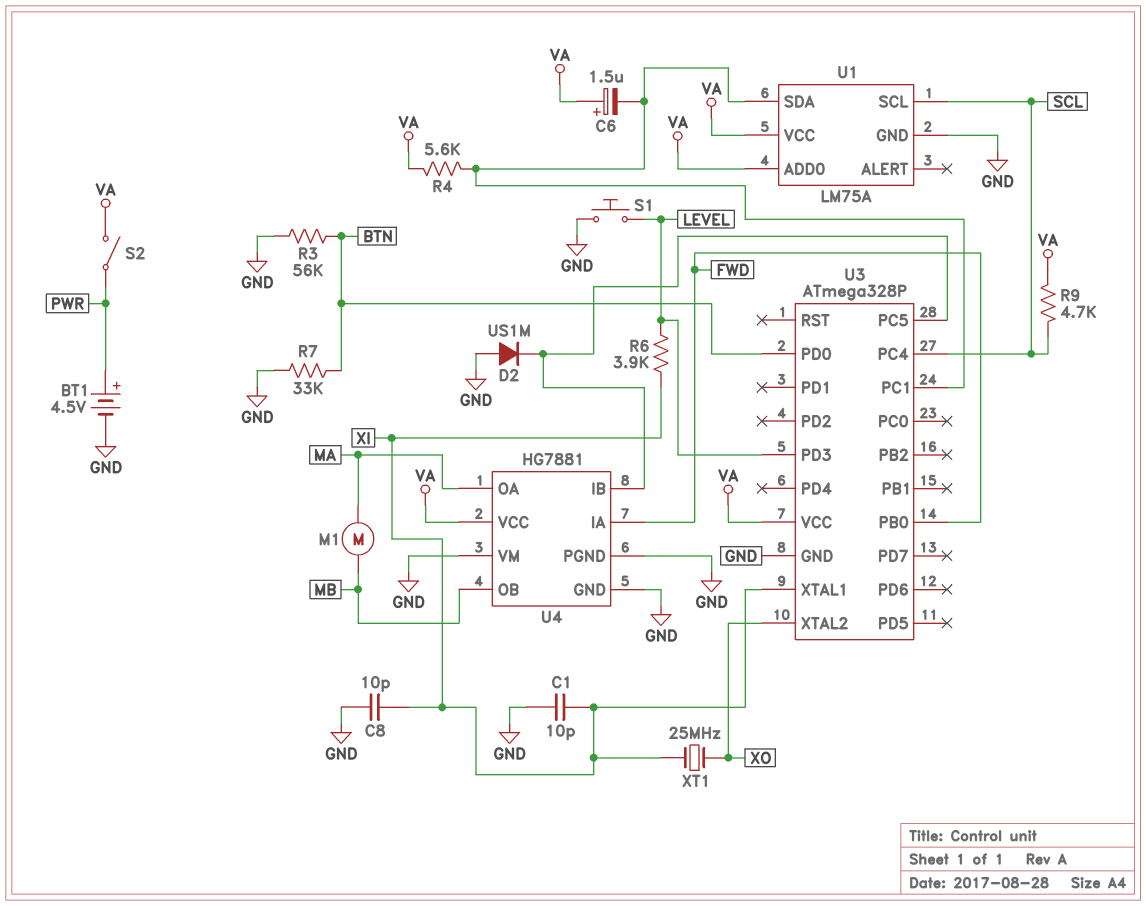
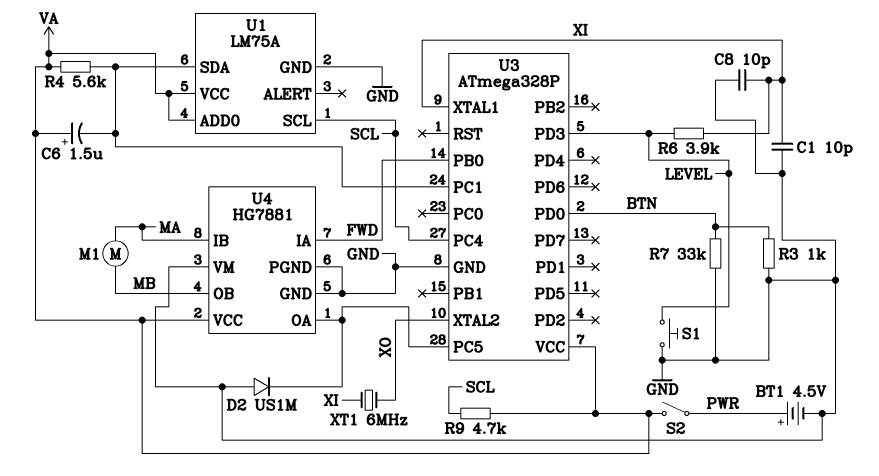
R3: 56k (BTN, GND) -> 1k (BTN, GND)
U4 pin IB: U3/PC5 -> MA
U4 pin OA: MA -> U3/PC5
XT1: 25MHz (XI, XO) -> 6MHz (XI, XO)

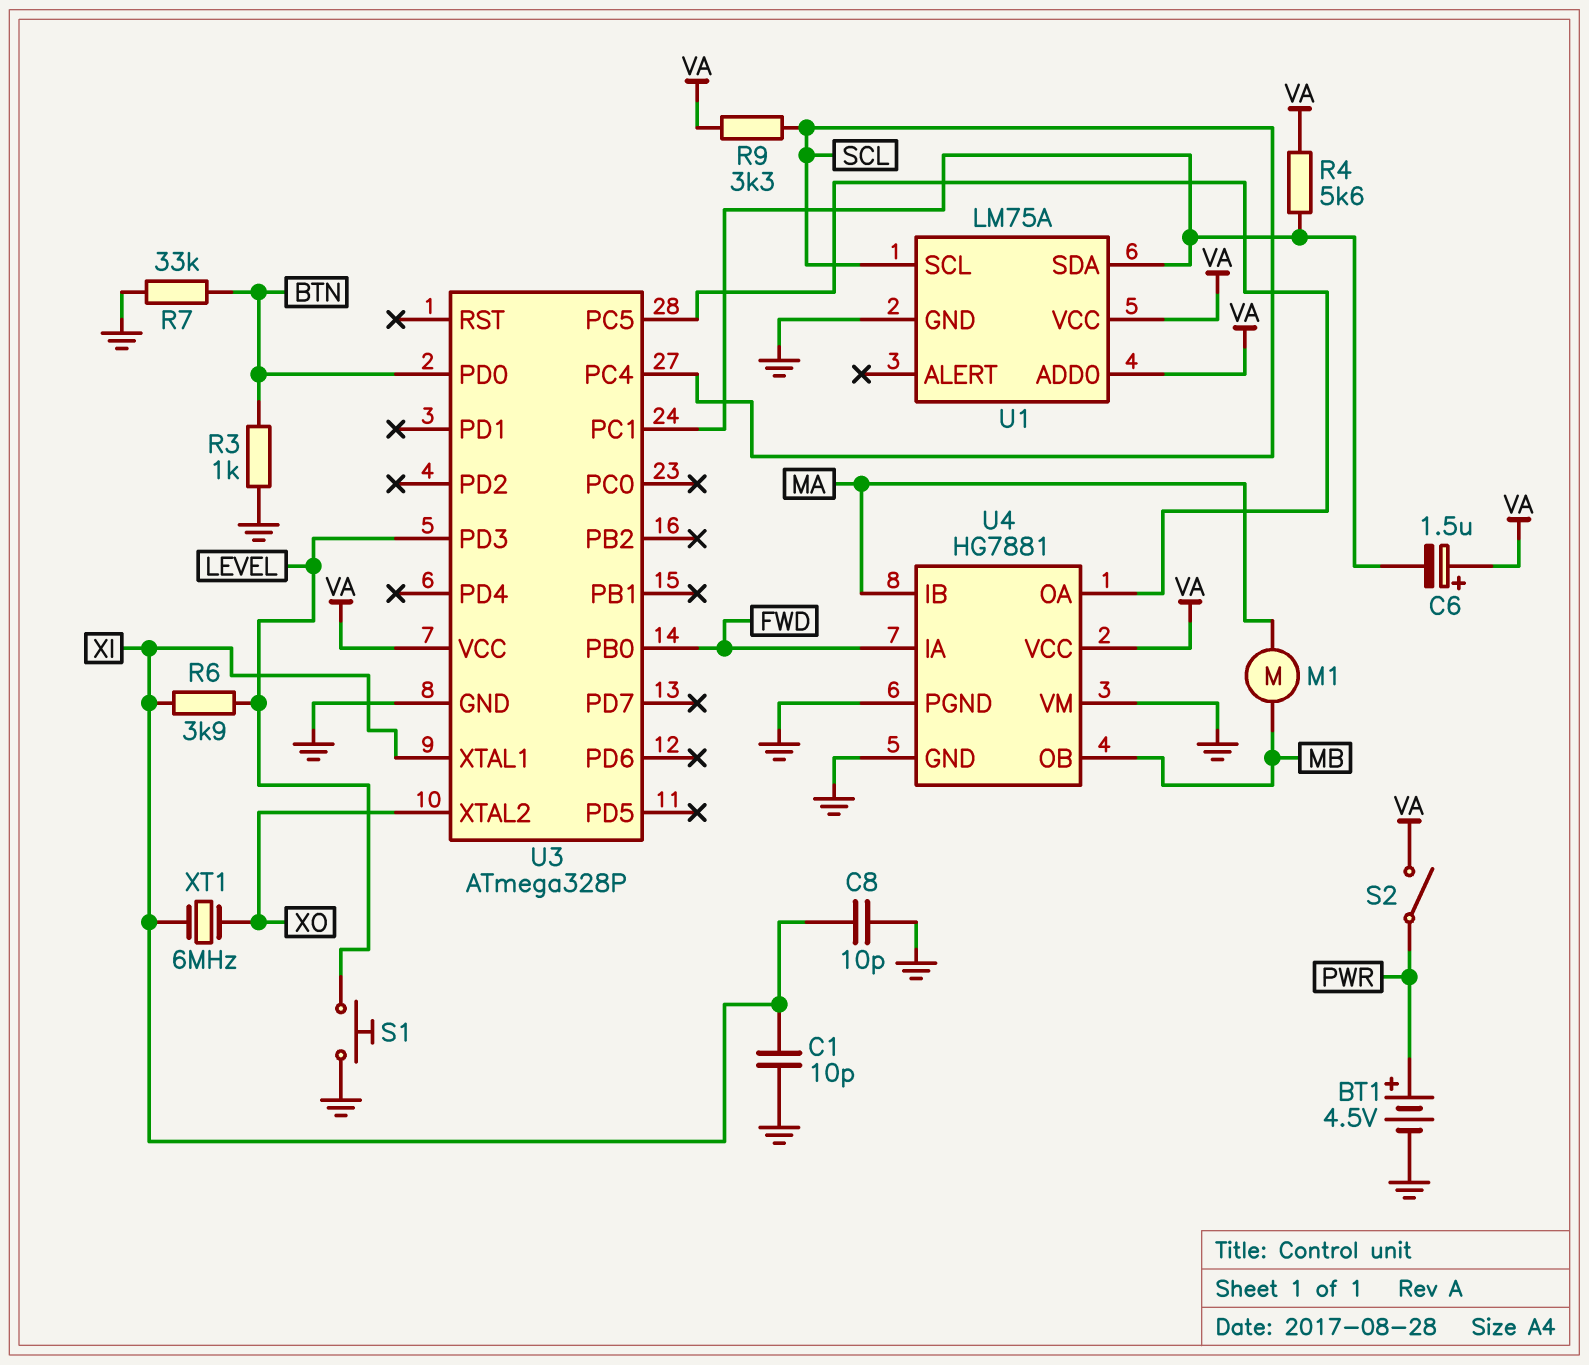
D2: diode US1M (A GND, K U3/PC5) -> none
R9: 4.7k (SCL, VA) -> 3.3k (SCL, VA)

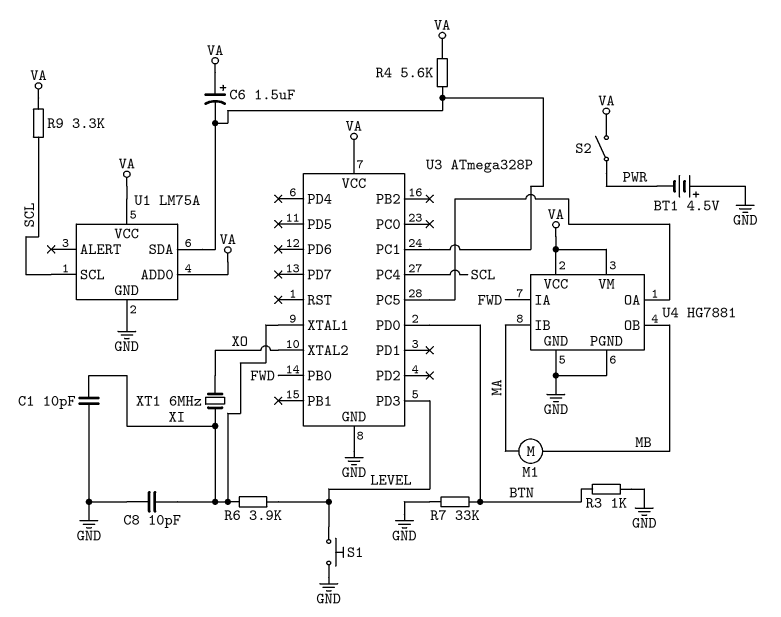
BT1: 4.5V (plus PWR, minus GND) -> 4.5V (plus GND, minus PWR)
U4 pin VM: GND -> VA

